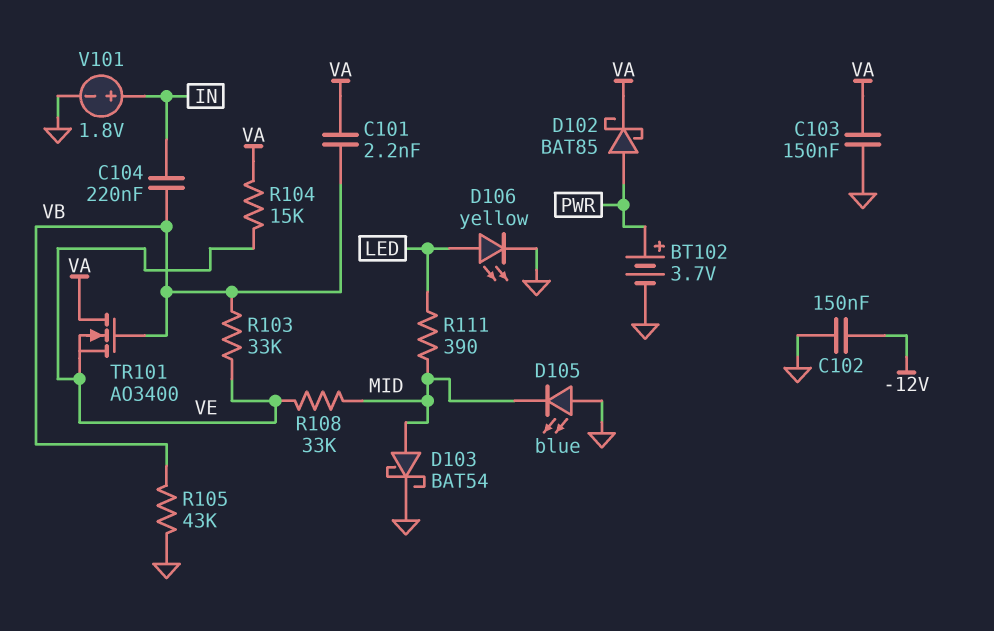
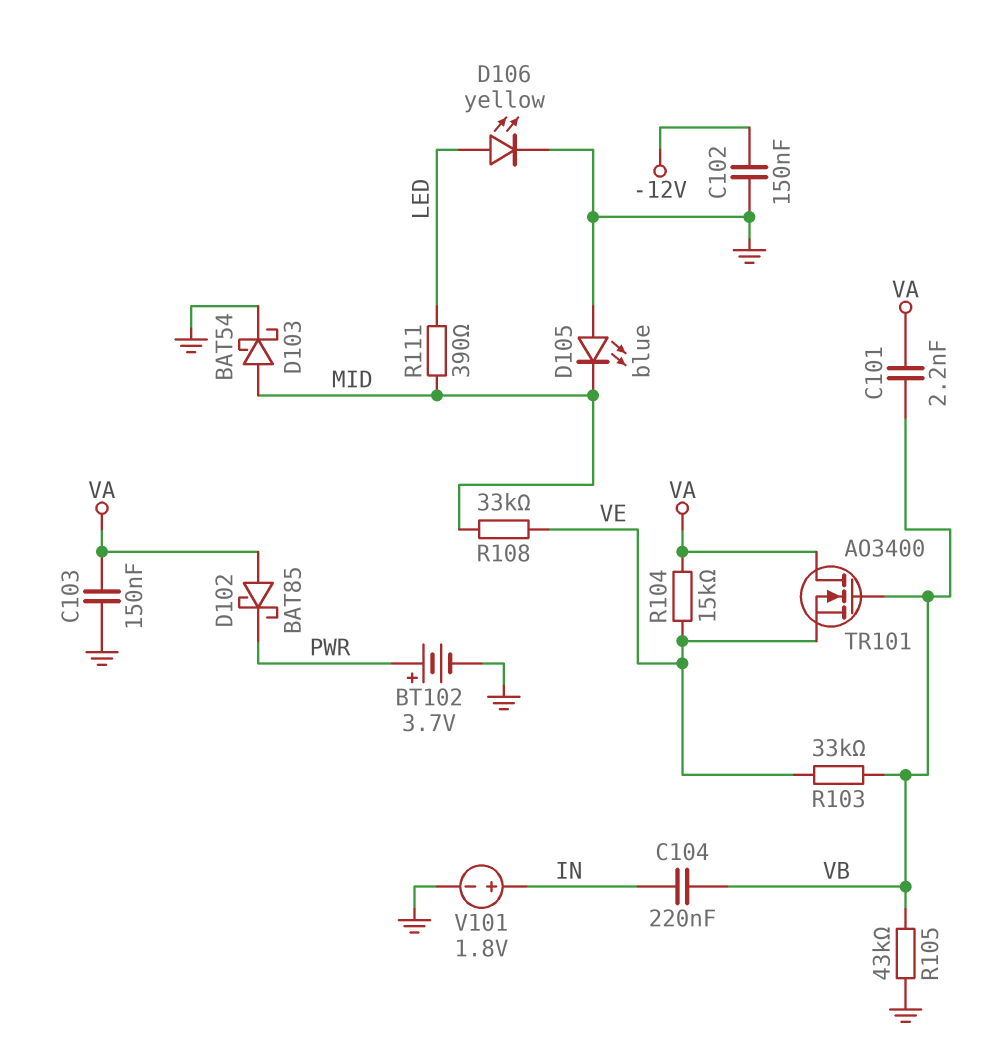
D102: schottky BAT85 (A PWR, K VA) -> schottky BAT85 (A VA, K PWR)

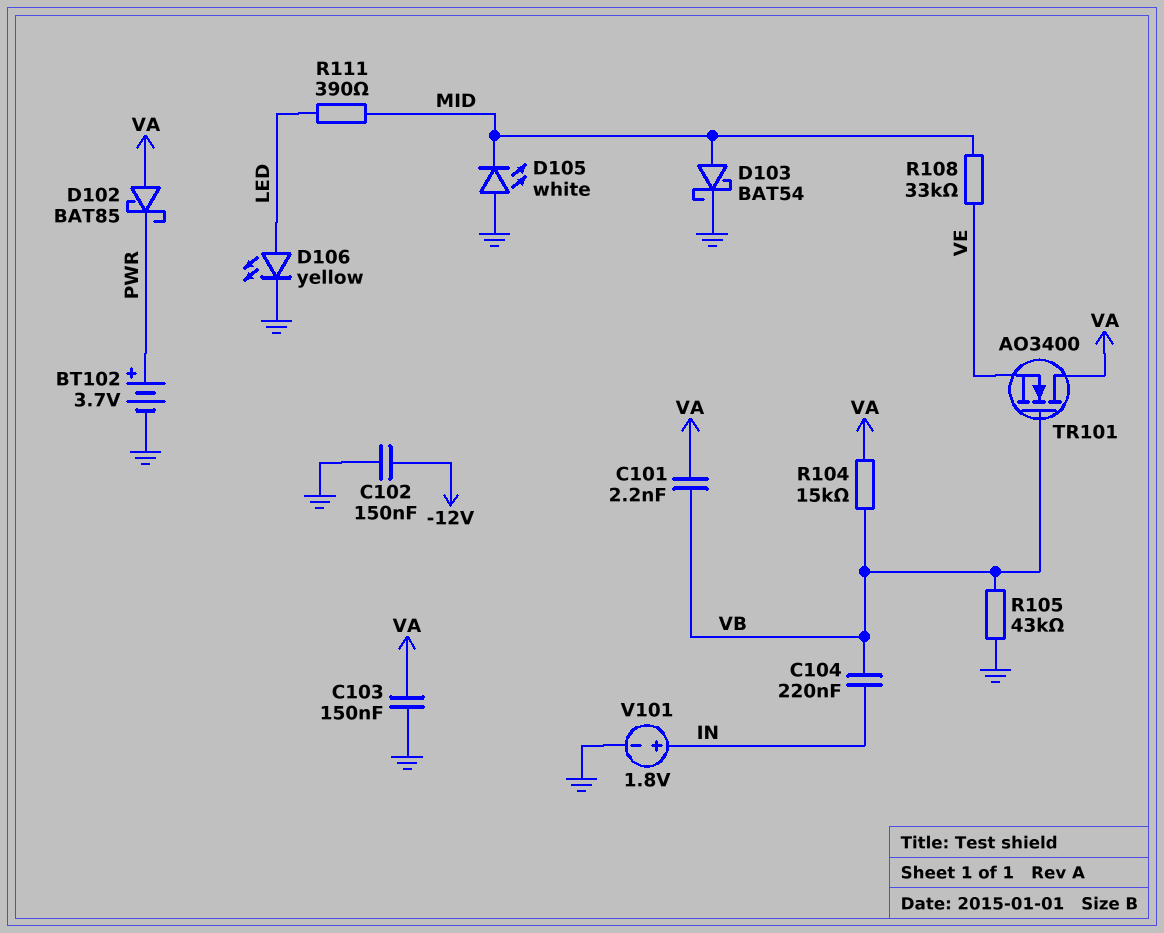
D105: LED blue (A GND, K MID) -> LED white (A GND, K MID)
R103: 33k (VB, VE) -> none
R104: 15k (VA, VE) -> 15k (VA, VB)

